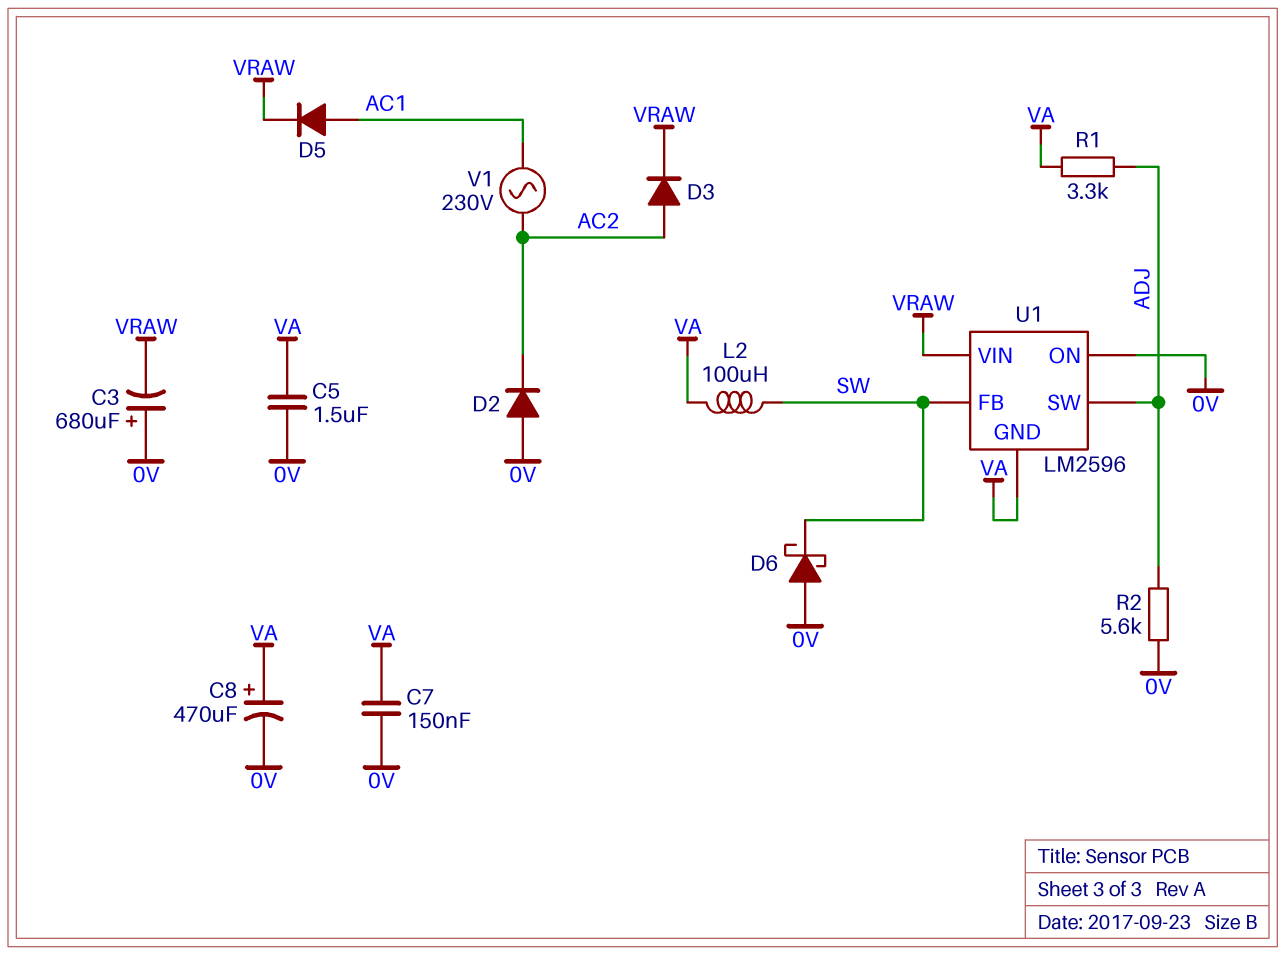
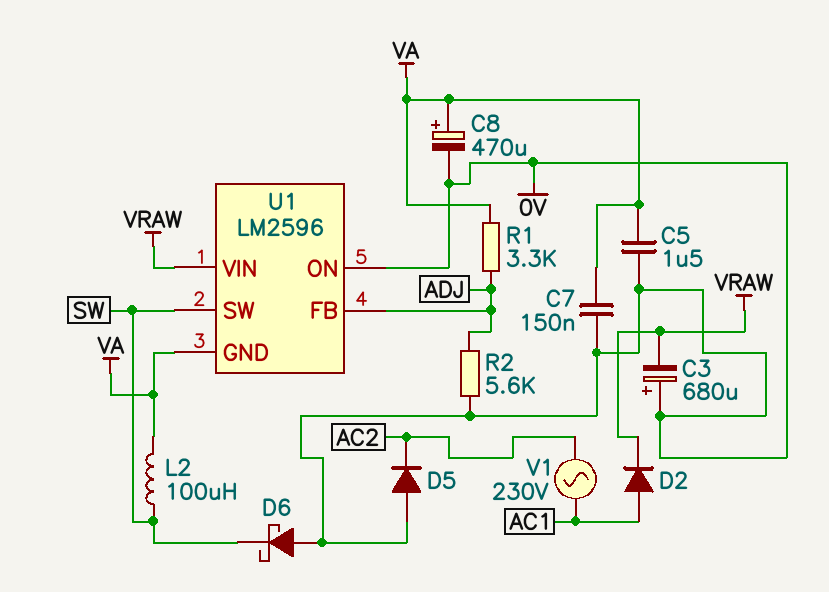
D2: diode (A 0V, K AC2) -> diode (A AC1, K VRAW)
D3: diode (A AC2, K VRAW) -> none
D5: diode (A AC1, K VRAW) -> diode (A 0V, K AC2)
U1 pin FB: SW -> ADJ
U1 pin SW: ADJ -> SW

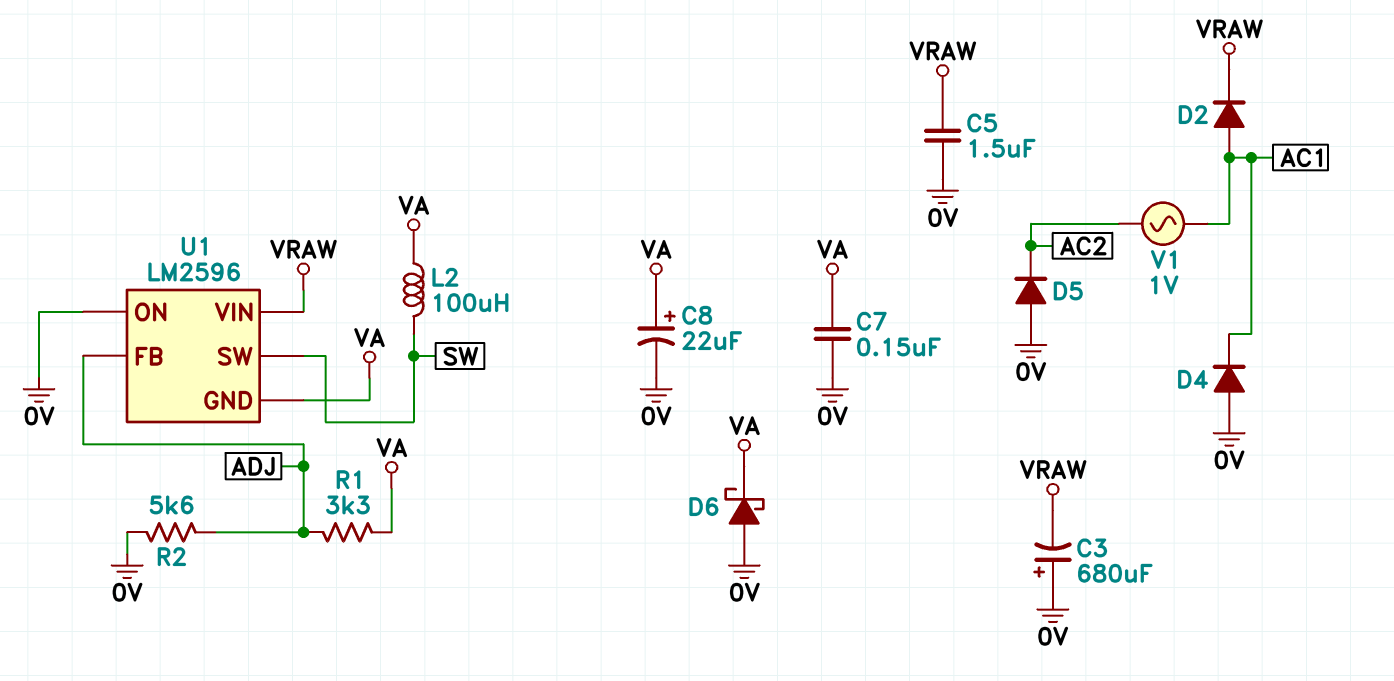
C5: 1.5uF (0V, VA) -> 1.5uF (0V, VRAW)
C8: 470uF (plus VA, minus 0V) -> 22uF (plus VA, minus 0V)
D4: none -> diode (A 0V, K AC1)
D6: schottky (A 0V, K SW) -> schottky (A 0V, K VA)
V1: AC 230V (AC1, AC2) -> AC 1V (AC1, AC2)

